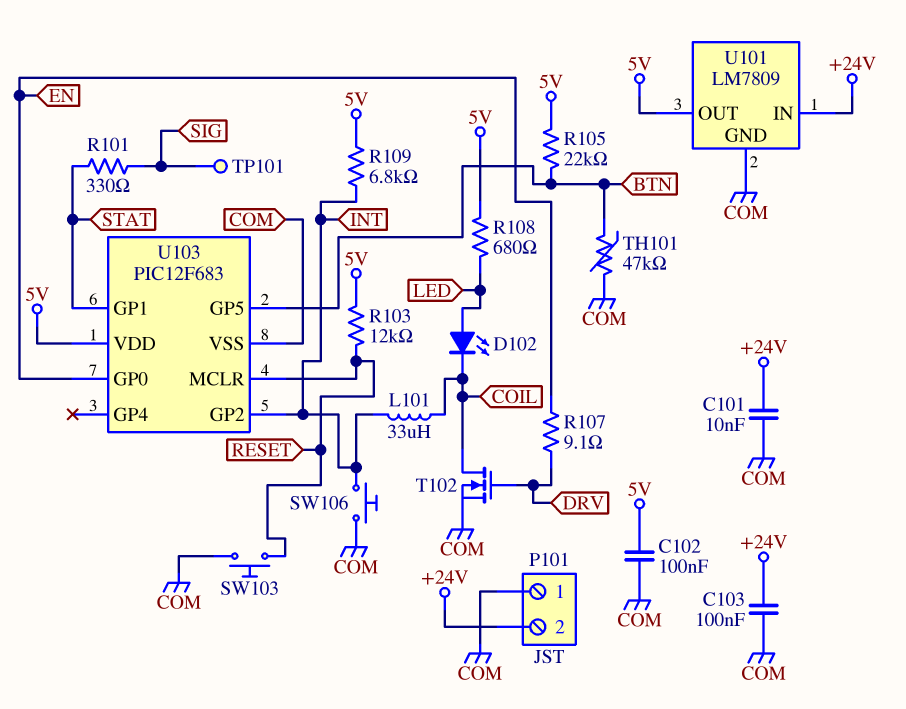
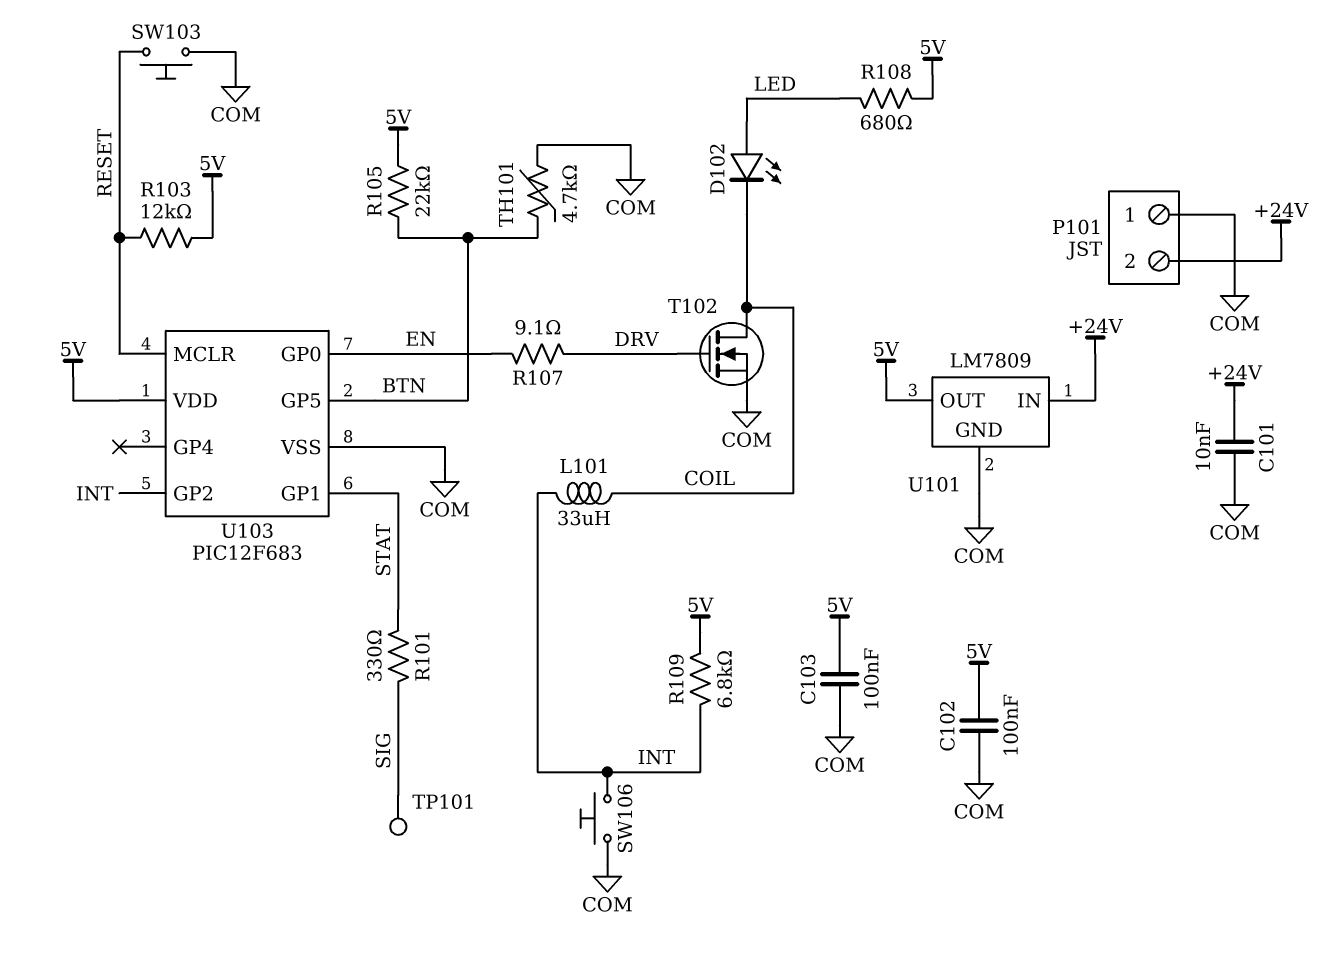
C103: 100nF (+24V, COM) -> 100nF (5V, COM)
TH101: 47k (BTN, COM) -> 4.7k (BTN, COM)

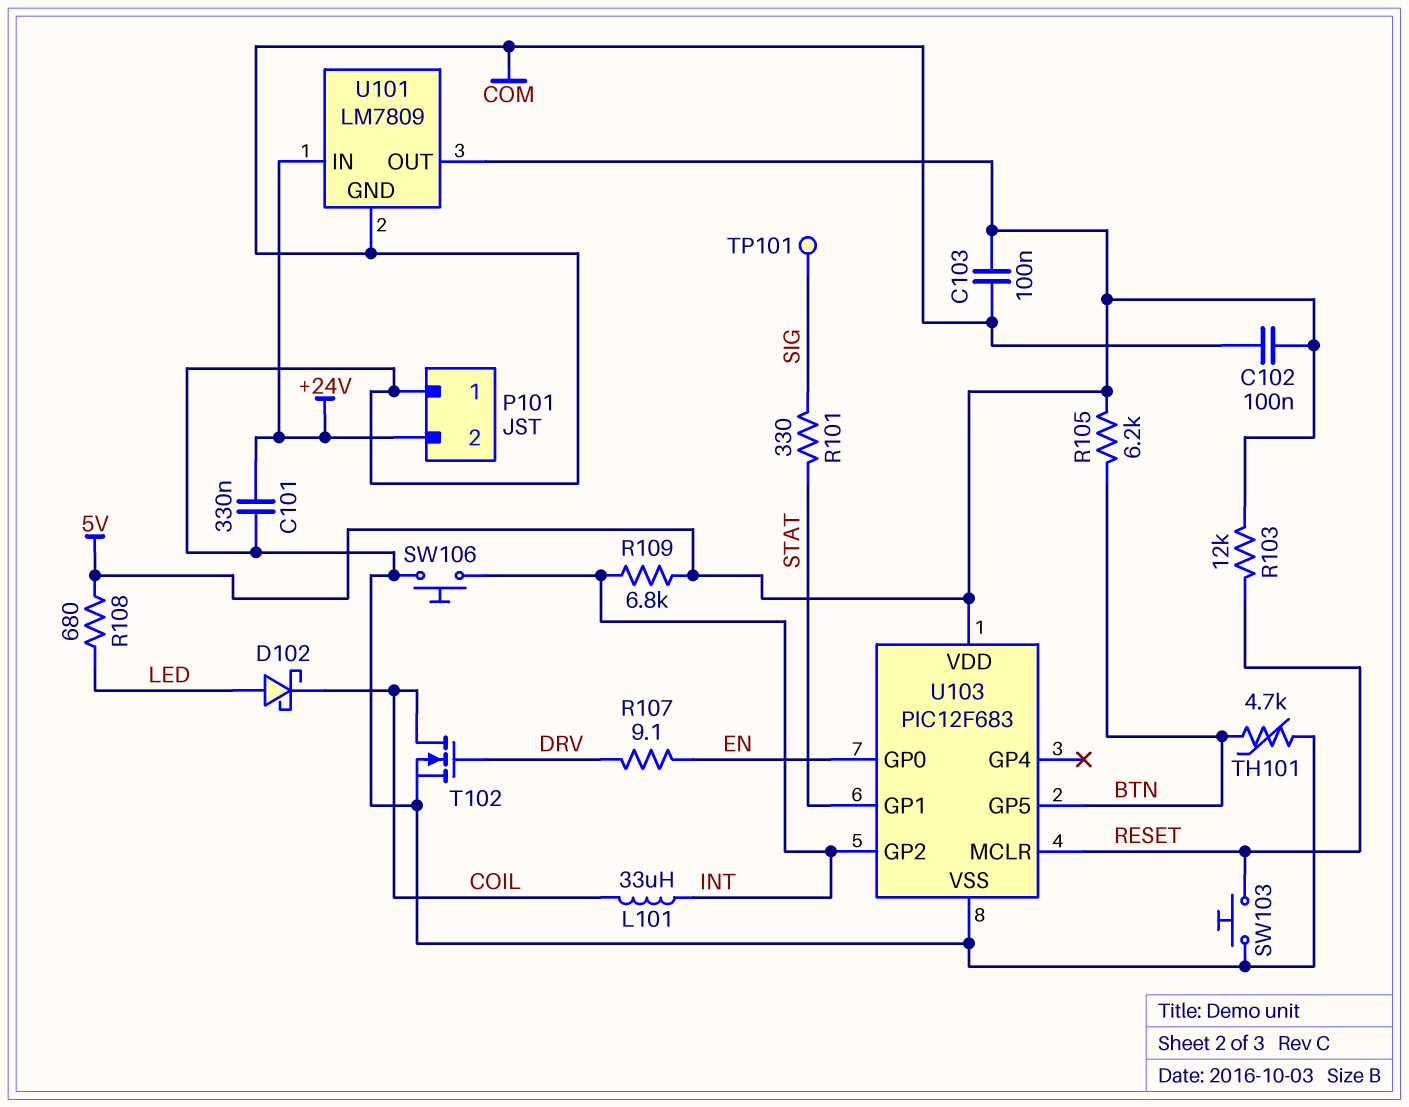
C101: 10nF (+24V, COM) -> 330nF (+24V, COM)
D102: LED (A LED, K COIL) -> schottky (A LED, K COIL)
R105: 22k (5V, BTN) -> 6.2k (5V, BTN)

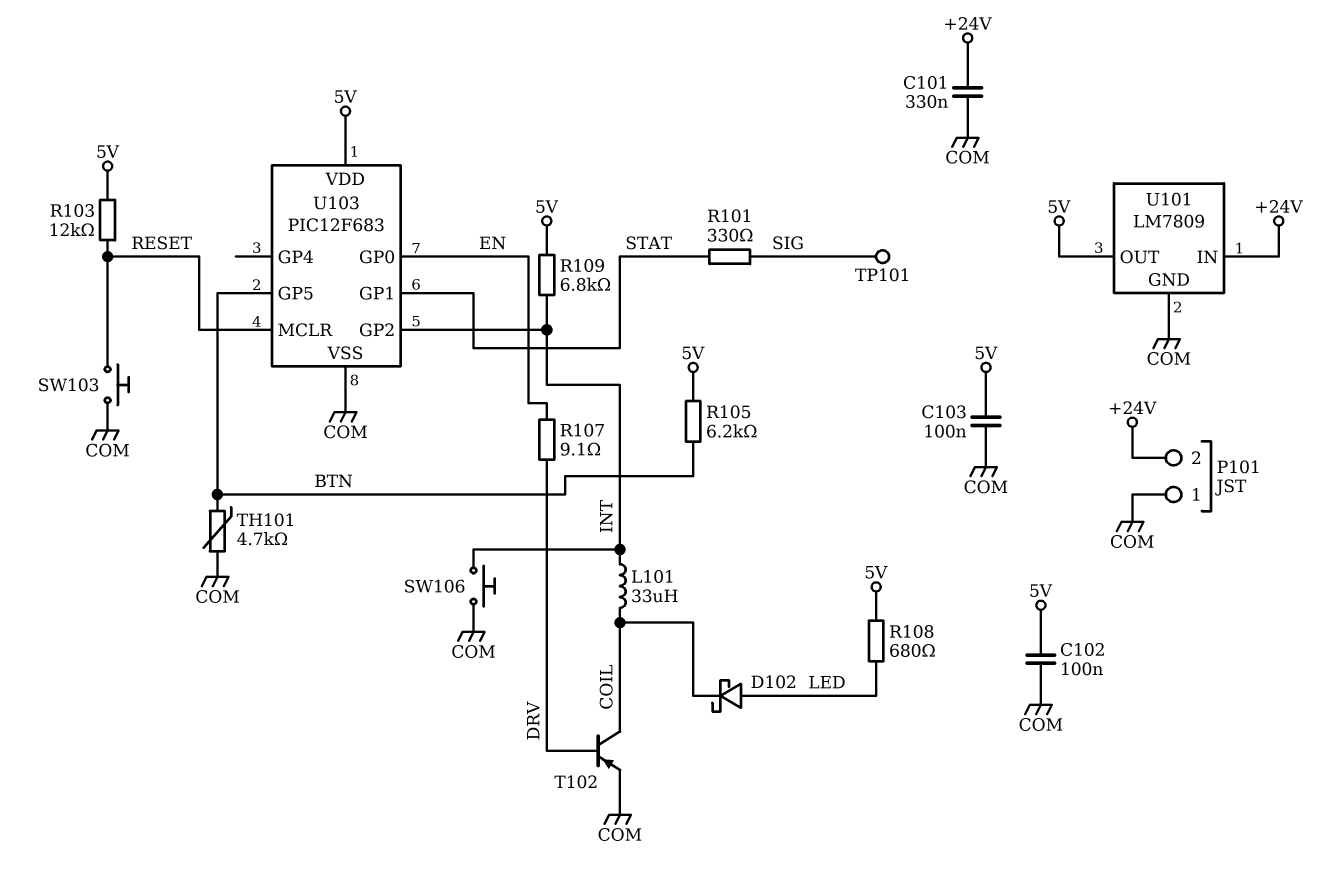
T102: NMOS (G DRV, D COIL, S COM) -> PNP (B DRV, C COIL, E COM)

